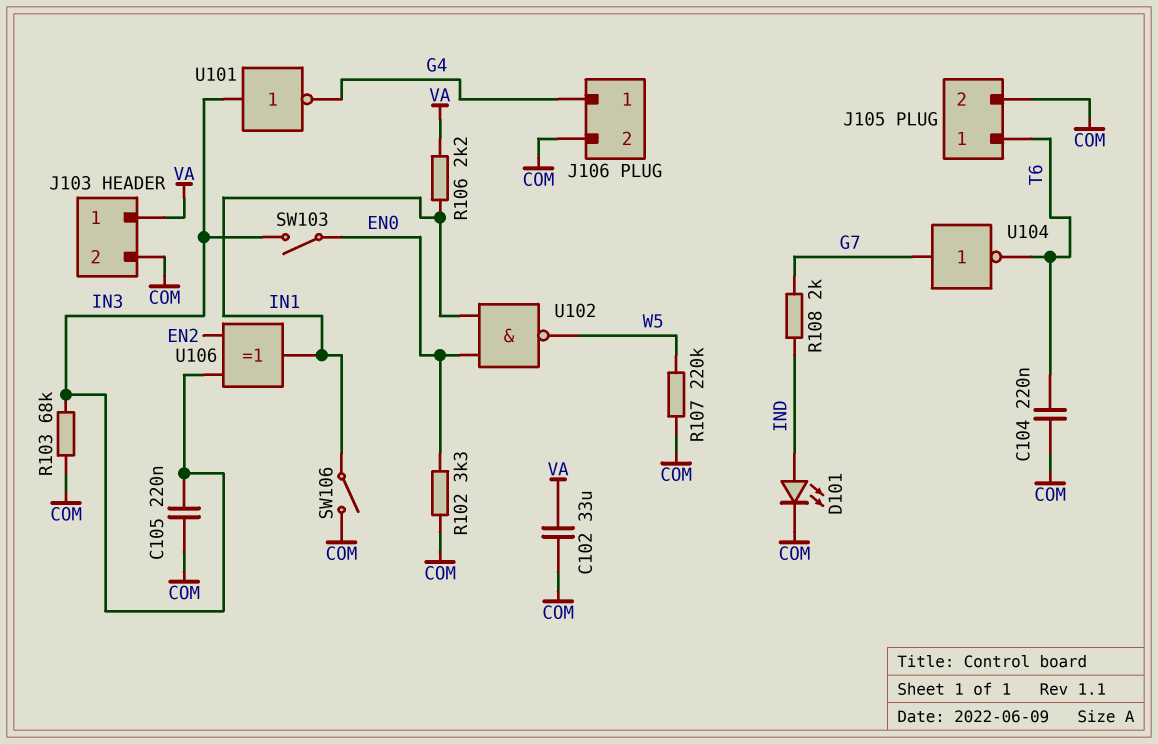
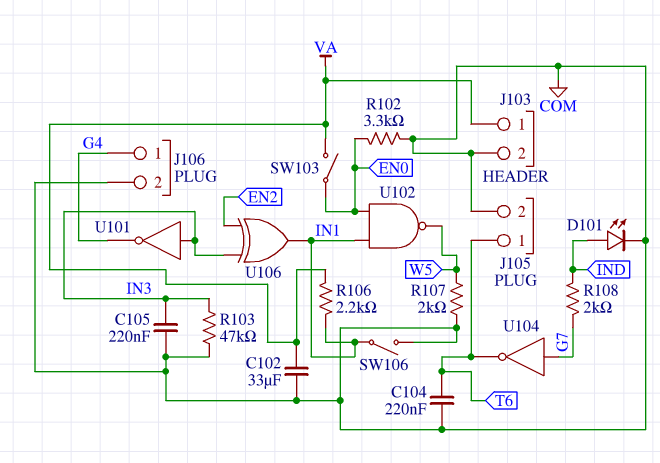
R103: 68k (COM, IN3) -> 47k (COM, IN3)
R107: 220k (COM, W5) -> 2k (COM, W5)
SW103: switch (EN0, IN3) -> switch (EN0, VA)

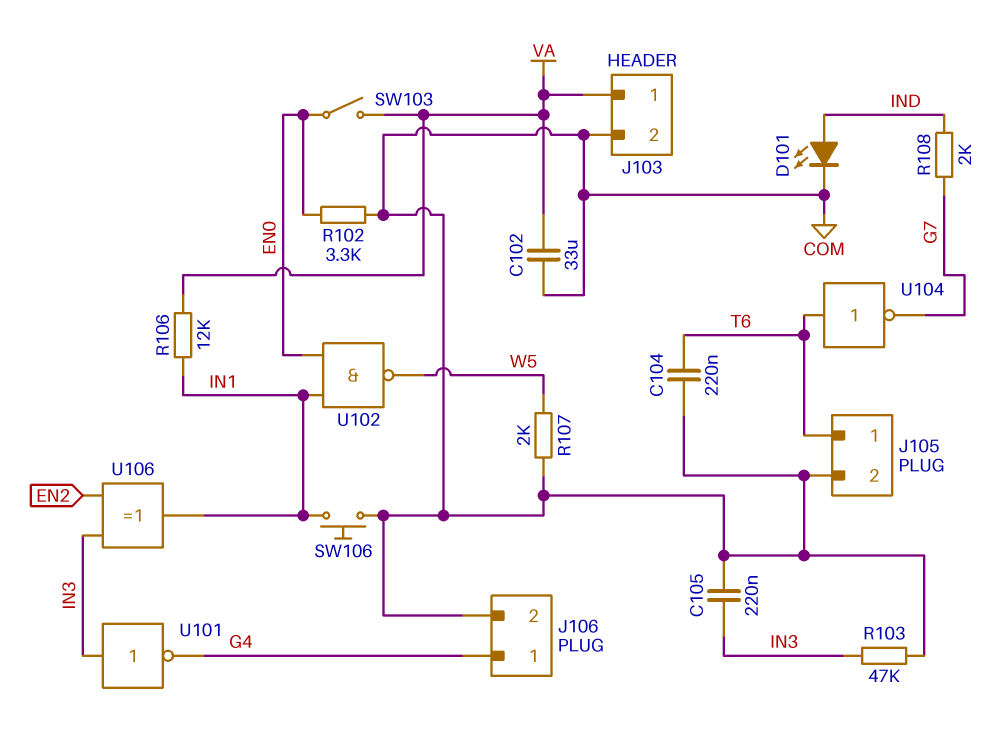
R106: 2.2k (IN1, VA) -> 12k (IN1, VA)
SW106: switch (COM, IN1) -> button (COM, IN1)
U104: NOT (in G7, out T6) -> NOT (in T6, out G7)

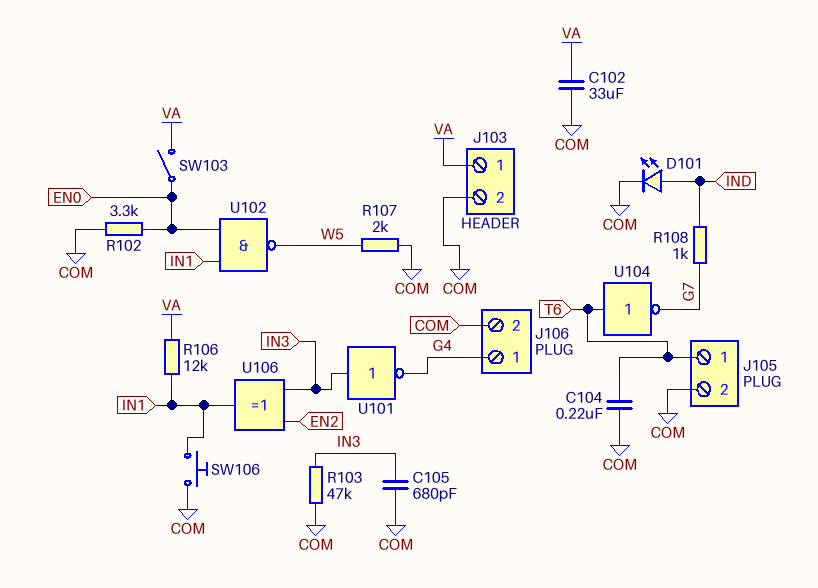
C105: 220nF (COM, IN3) -> 680pF (COM, IN3)
R108: 2k (G7, IND) -> 1k (G7, IND)

